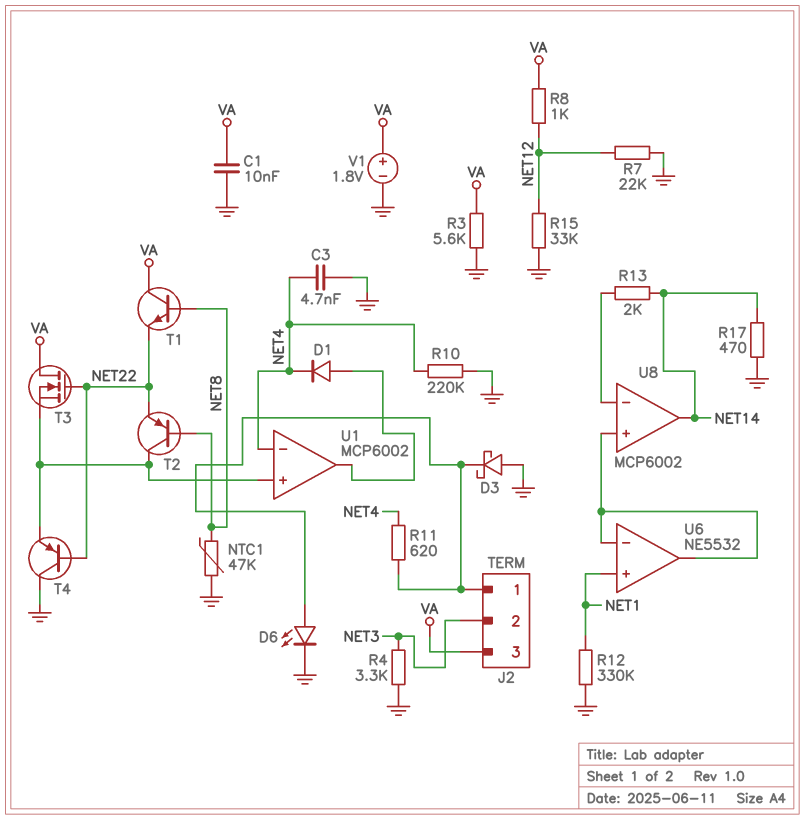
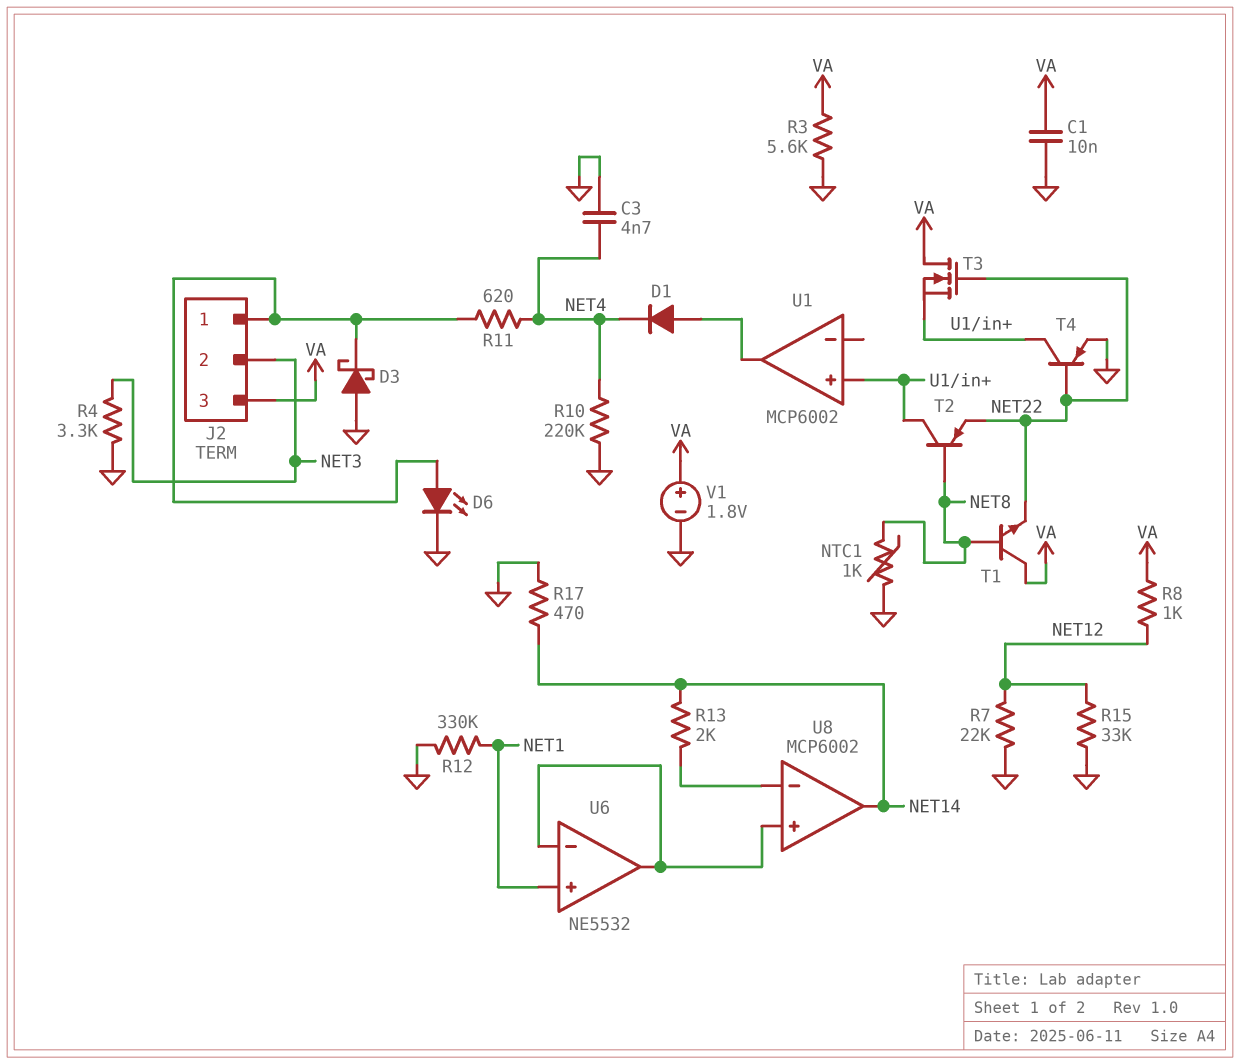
NTC1: 47k (GND, NET8) -> 1k (GND, NET8)
T4: PNP (B NET22, C GND, E U1/in+) -> PNP (B NET22, C U1/in+, E GND)
U1 pin in-: NET4 -> none

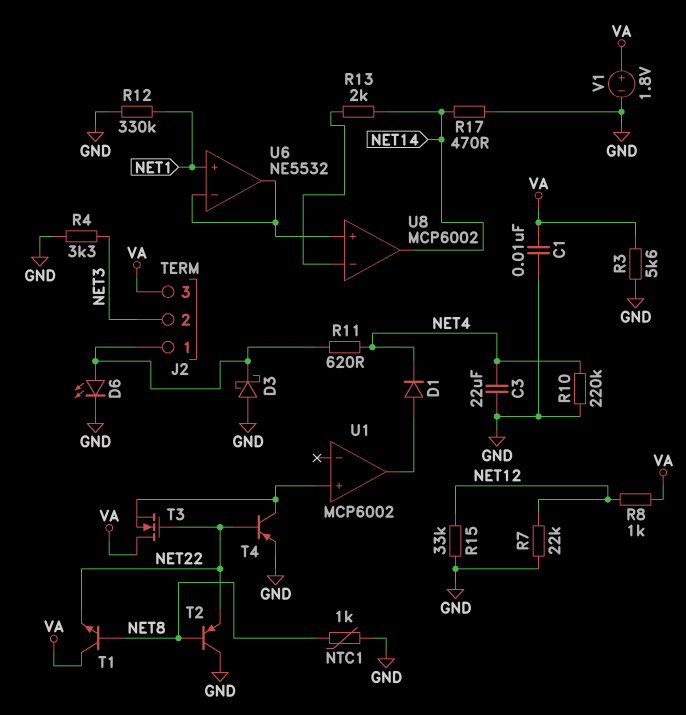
C3: 4.7nF (GND, NET4) -> 22uF (GND, NET4)
T2: PNP (B NET8, C U1/in+, E NET22) -> PNP (B NET8, C GND, E NET22)

